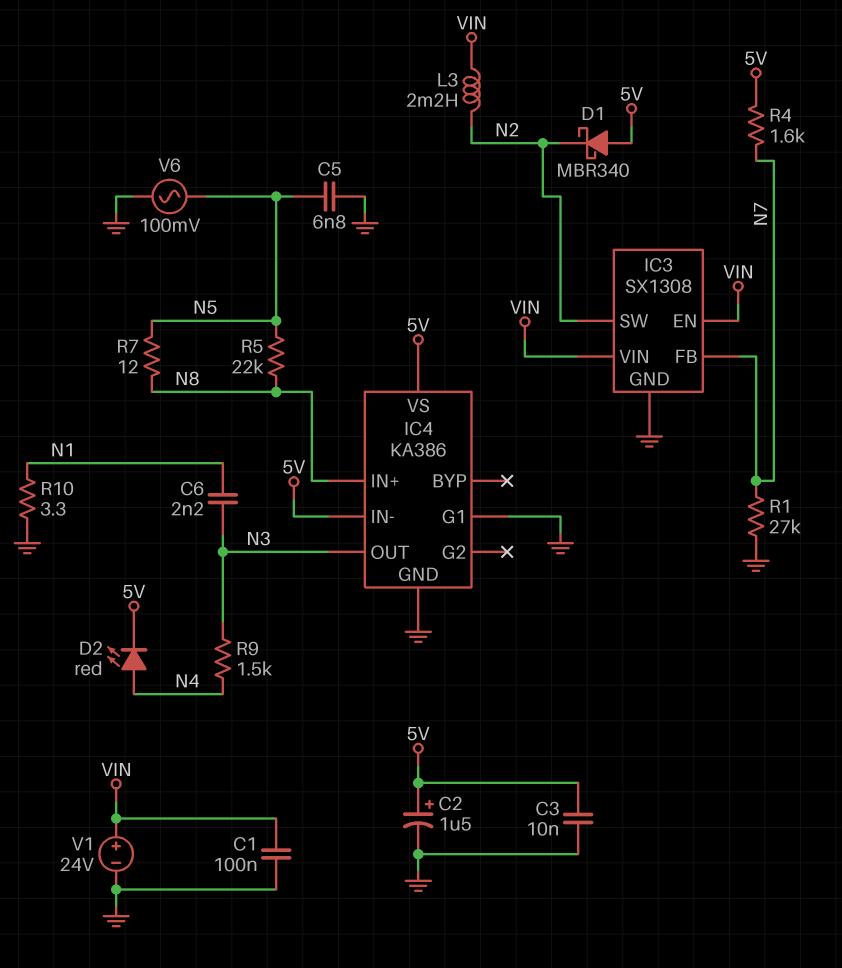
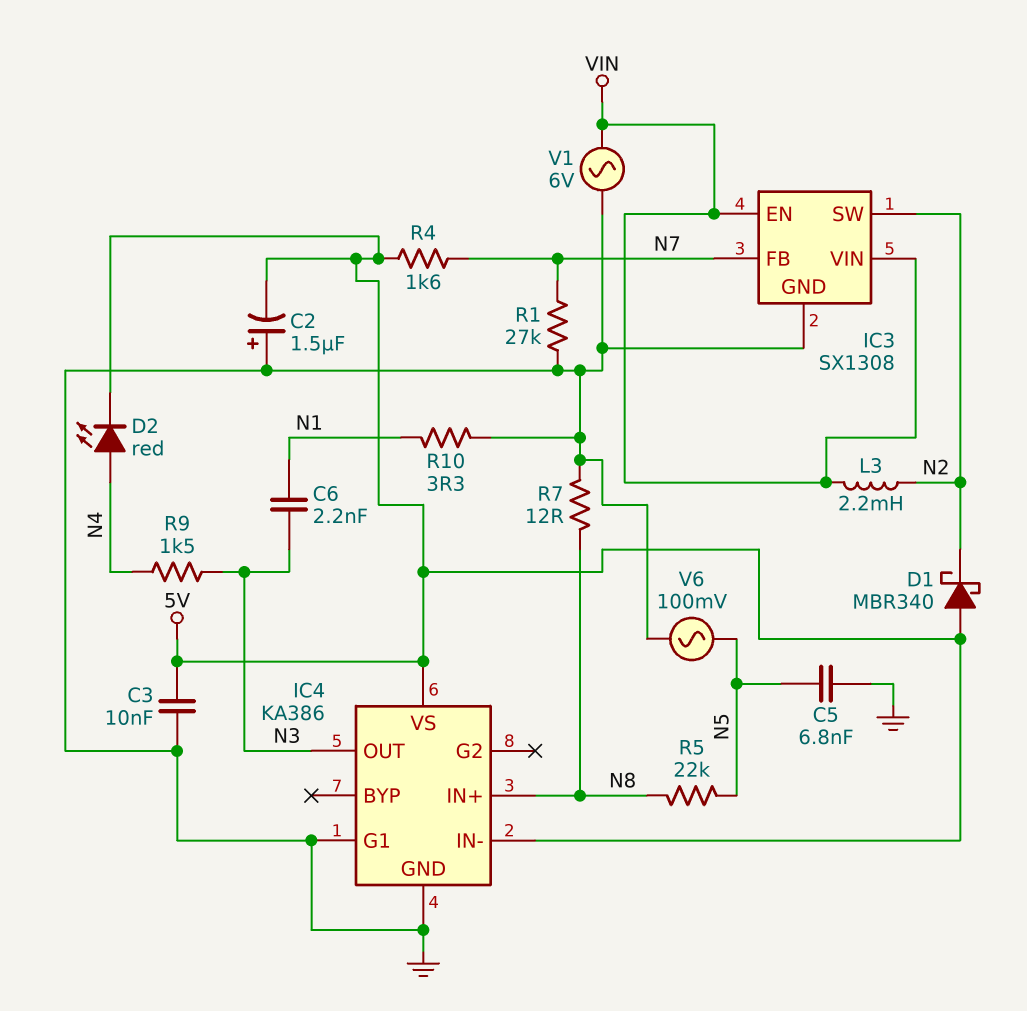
C1: 100nF (GND, VIN) -> none
C2: 1.5uF (plus 5V, minus GND) -> 1.5uF (plus GND, minus 5V)
R7: 12 (N5, N8) -> 12 (GND, N8)
V1: 24V (plus VIN, minus GND) -> AC 6V (GND, VIN)

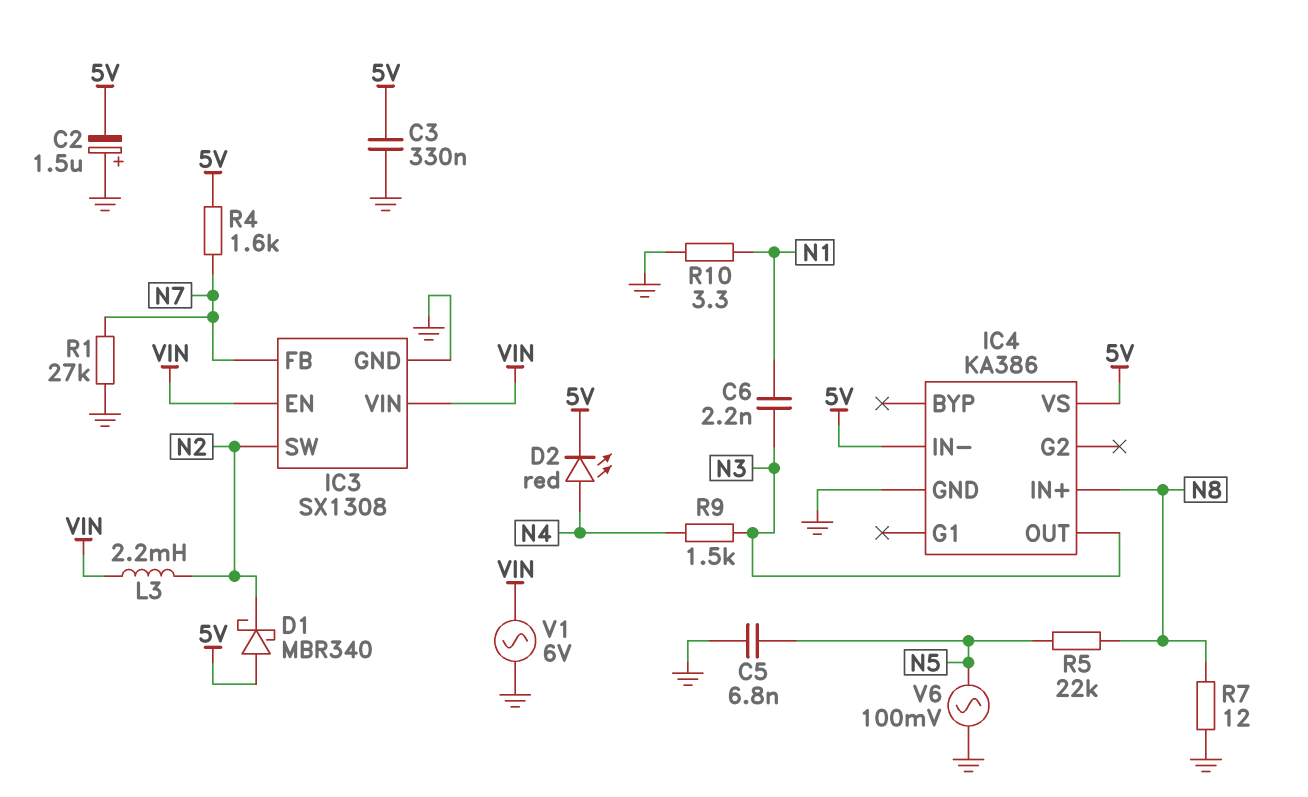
C3: 10nF (5V, GND) -> 330nF (5V, GND)
IC4 pin G1: GND -> none

